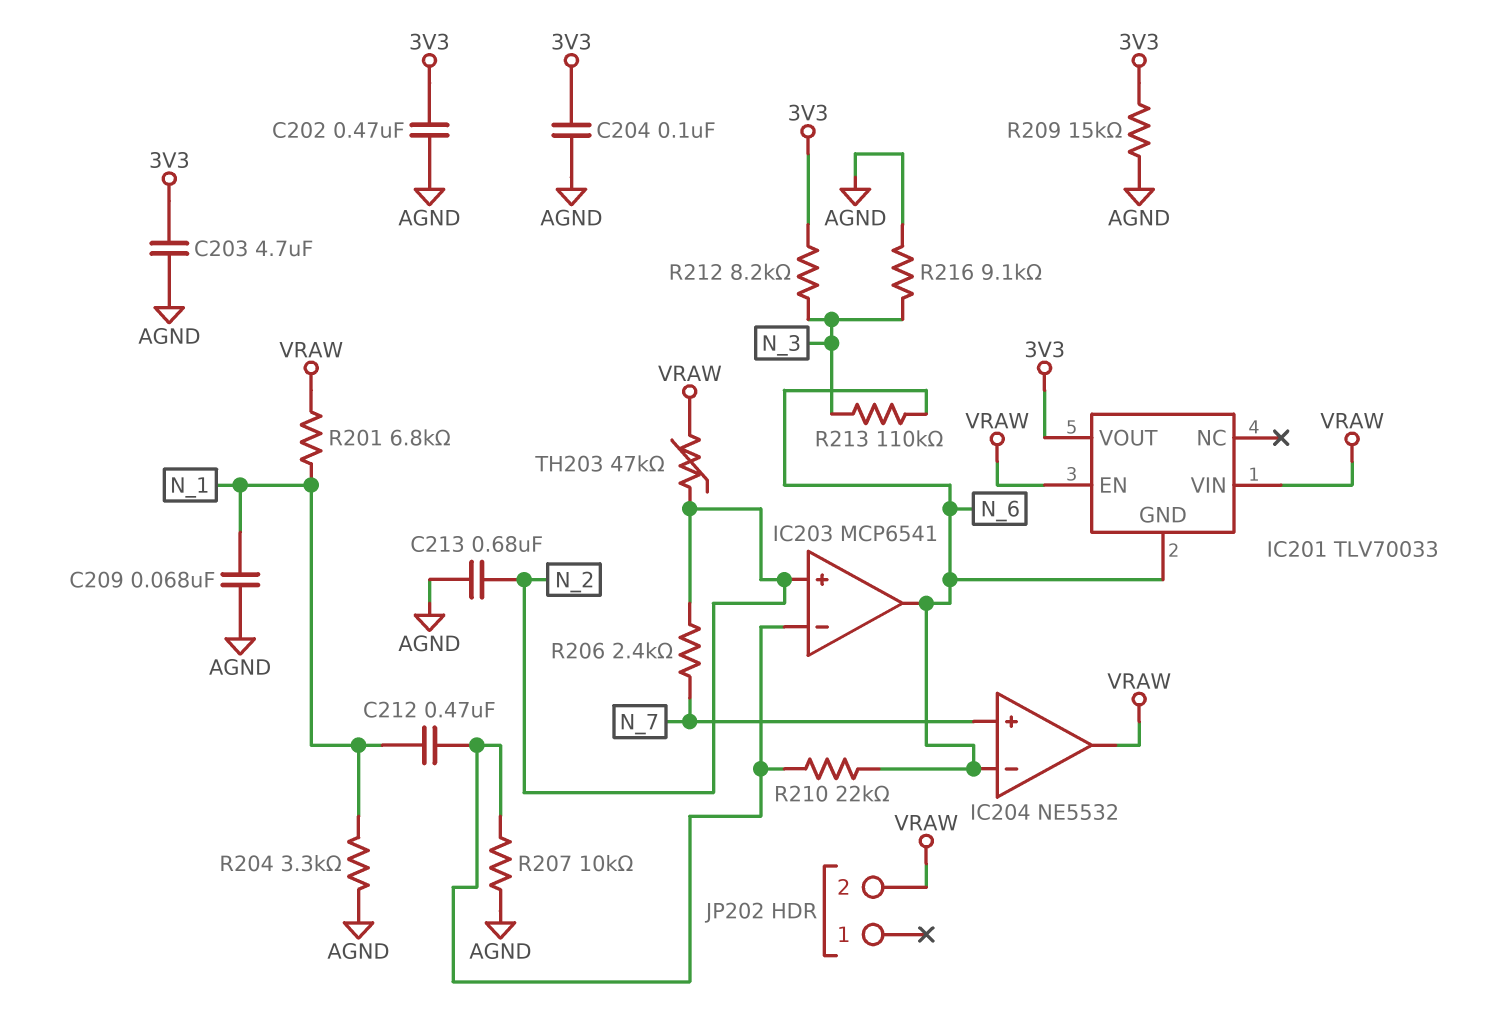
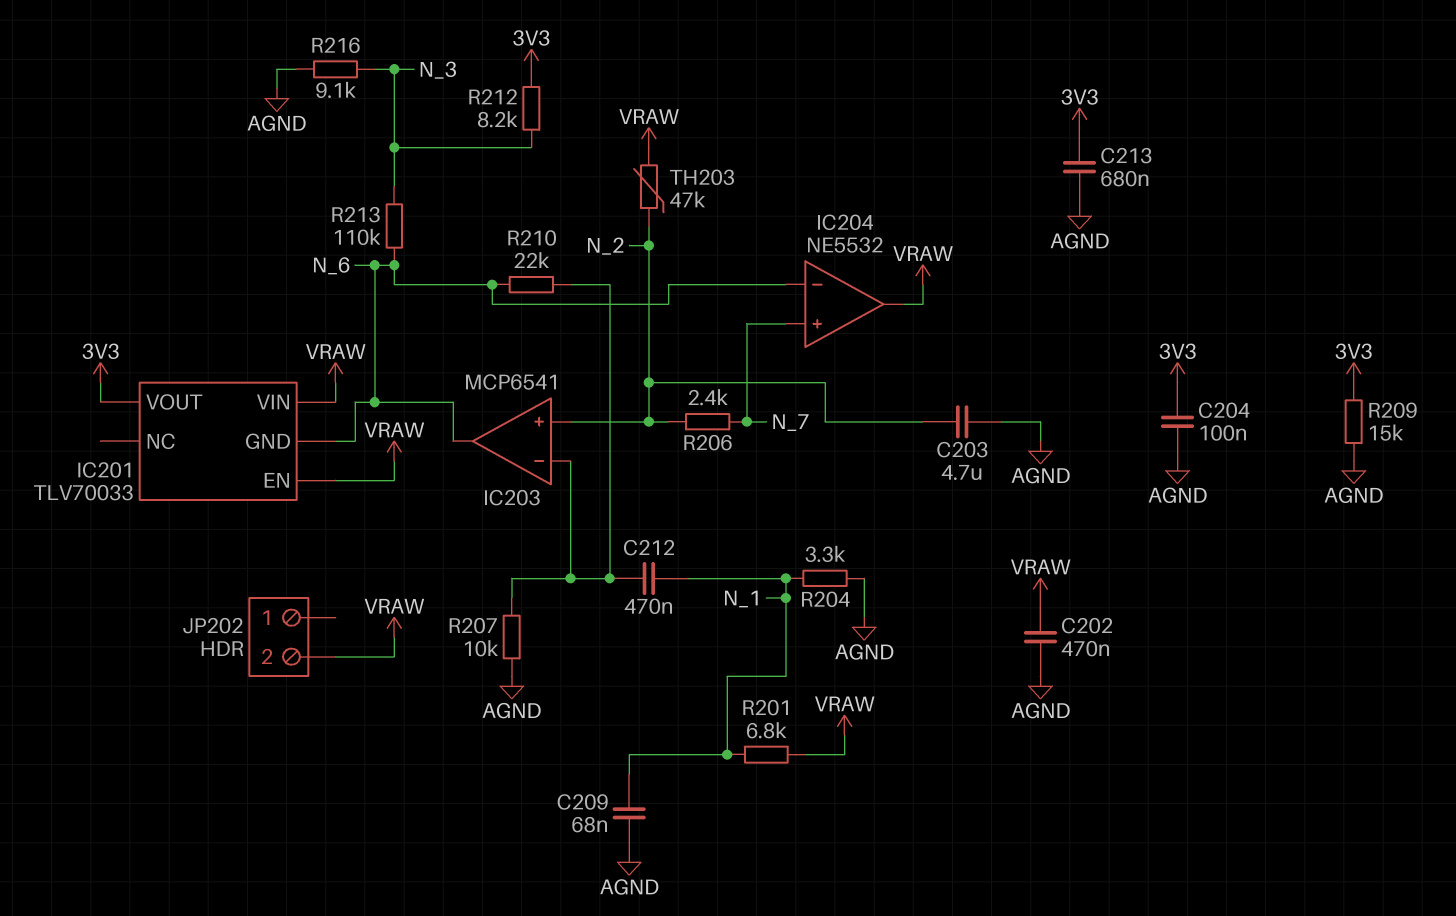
C202: 470nF (3V3, AGND) -> 470nF (AGND, VRAW)
C203: 4.7uF (3V3, AGND) -> 4.7uF (AGND, N_2)
C213: 680nF (AGND, N_2) -> 680nF (3V3, AGND)

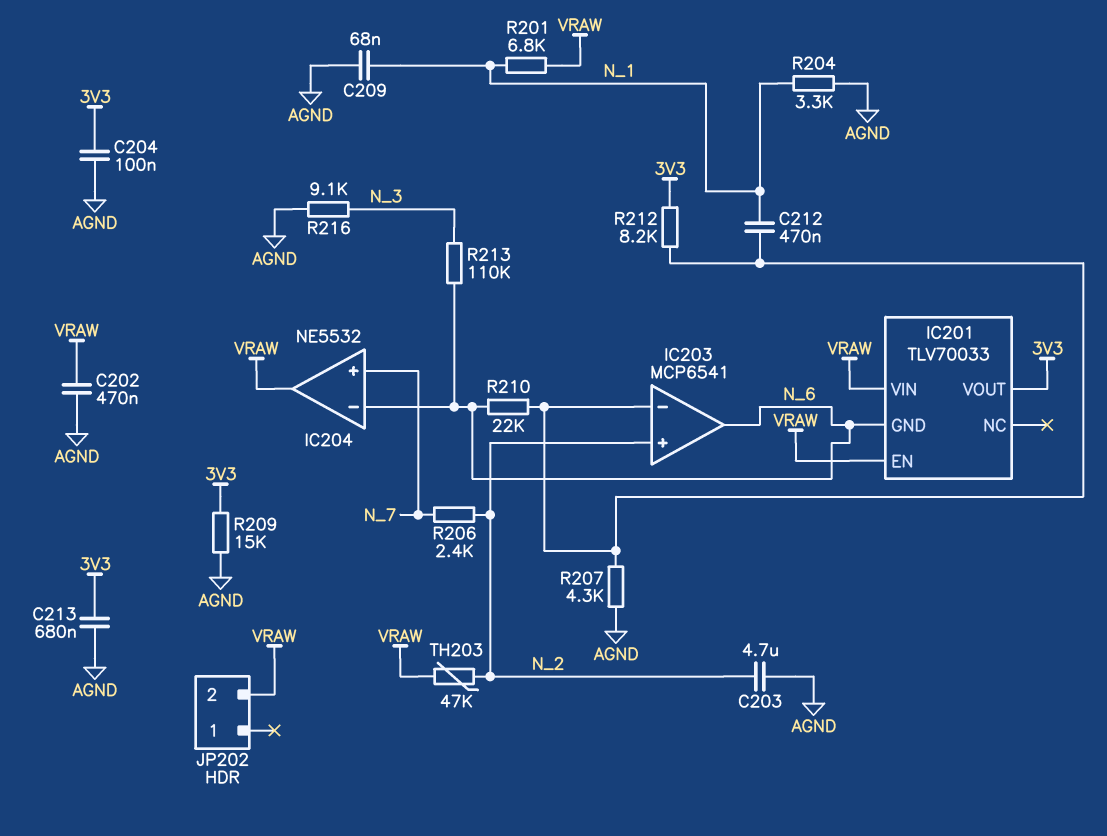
R207: 10k (AGND, IC203/in-) -> 4.3k (AGND, IC203/in-)
R212: 8.2k (3V3, N_3) -> 8.2k (3V3, IC203/in-)

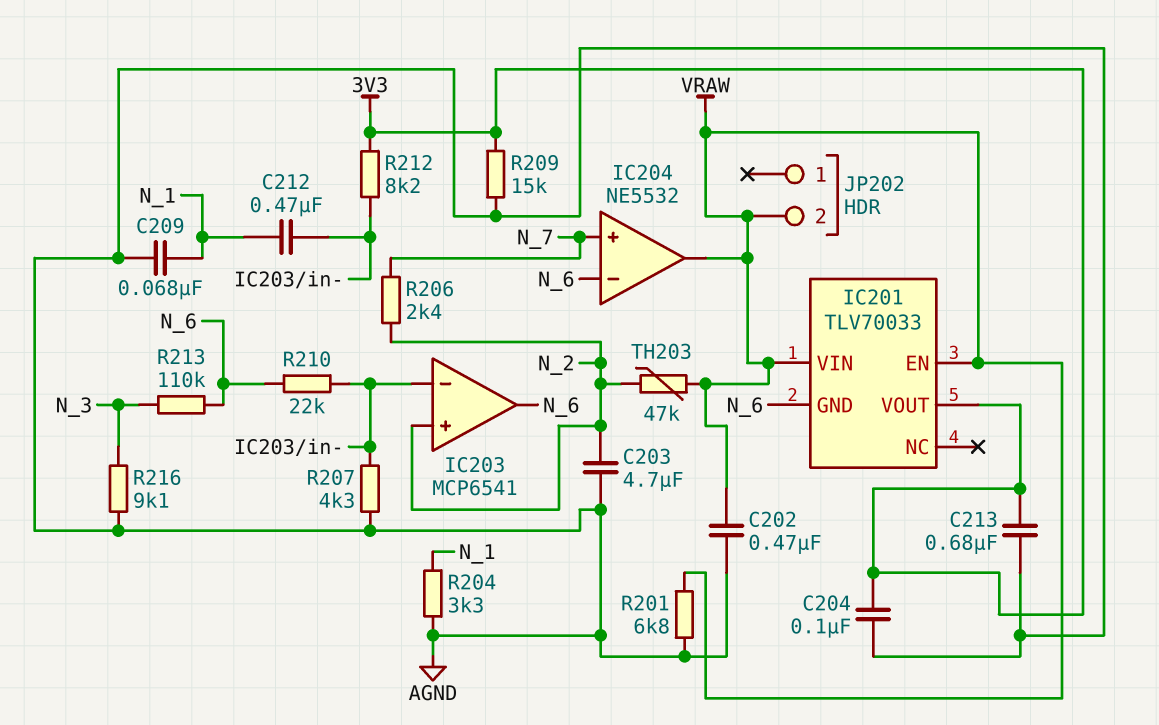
R201: 6.8k (N_1, VRAW) -> 6.8k (AGND, VRAW)

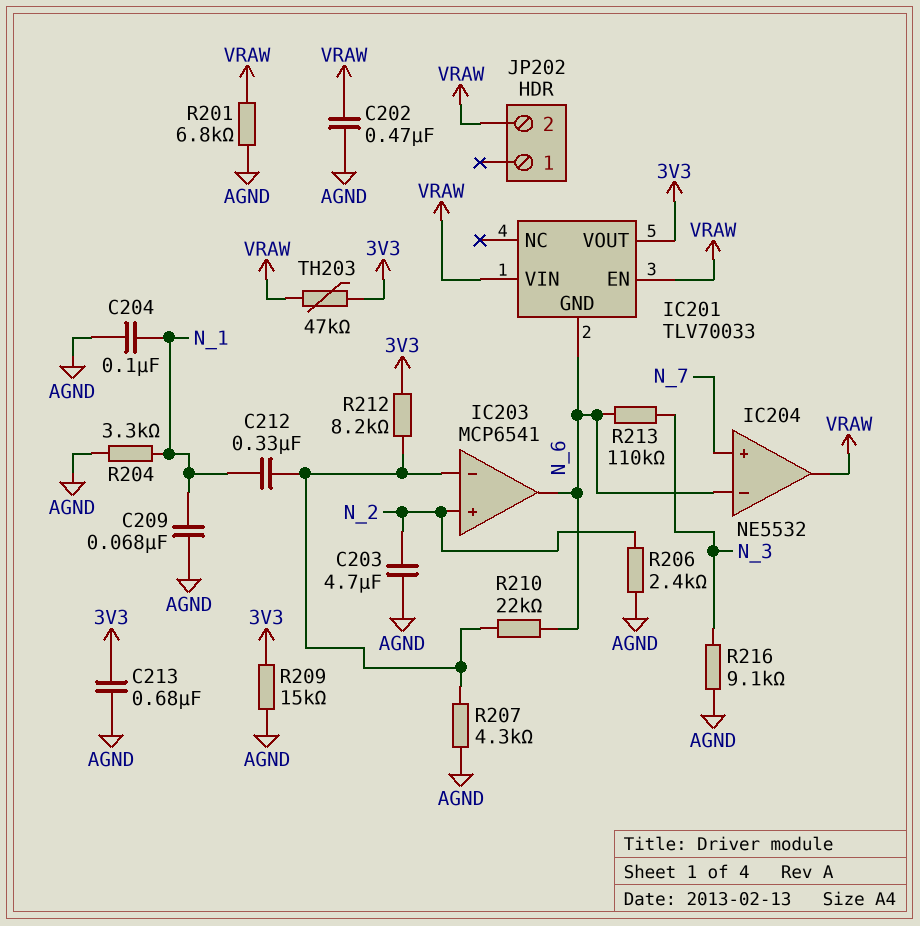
C204: 100nF (3V3, AGND) -> 100nF (AGND, N_1)
C212: 470nF (IC203/in-, N_1) -> 330nF (IC203/in-, N_1)
R206: 2.4k (N_2, N_7) -> 2.4k (AGND, N_2)
TH203: 47k (N_2, VRAW) -> 47k (3V3, VRAW)

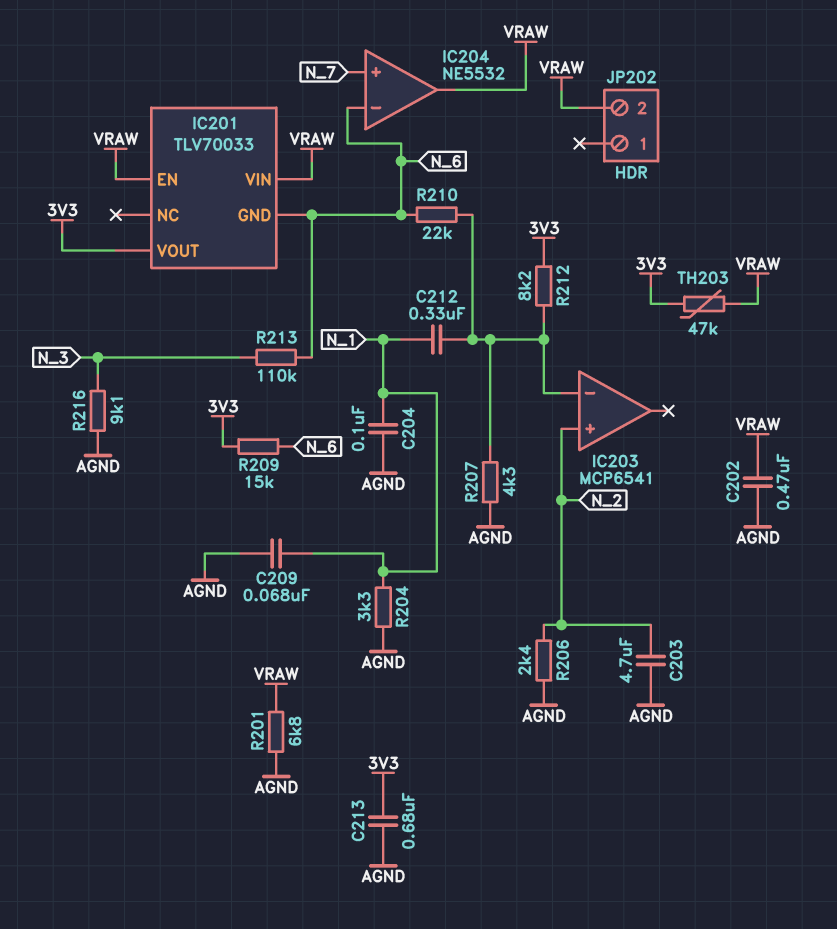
IC203 pin out: N_6 -> none
R209: 15k (3V3, AGND) -> 15k (3V3, N_6)

